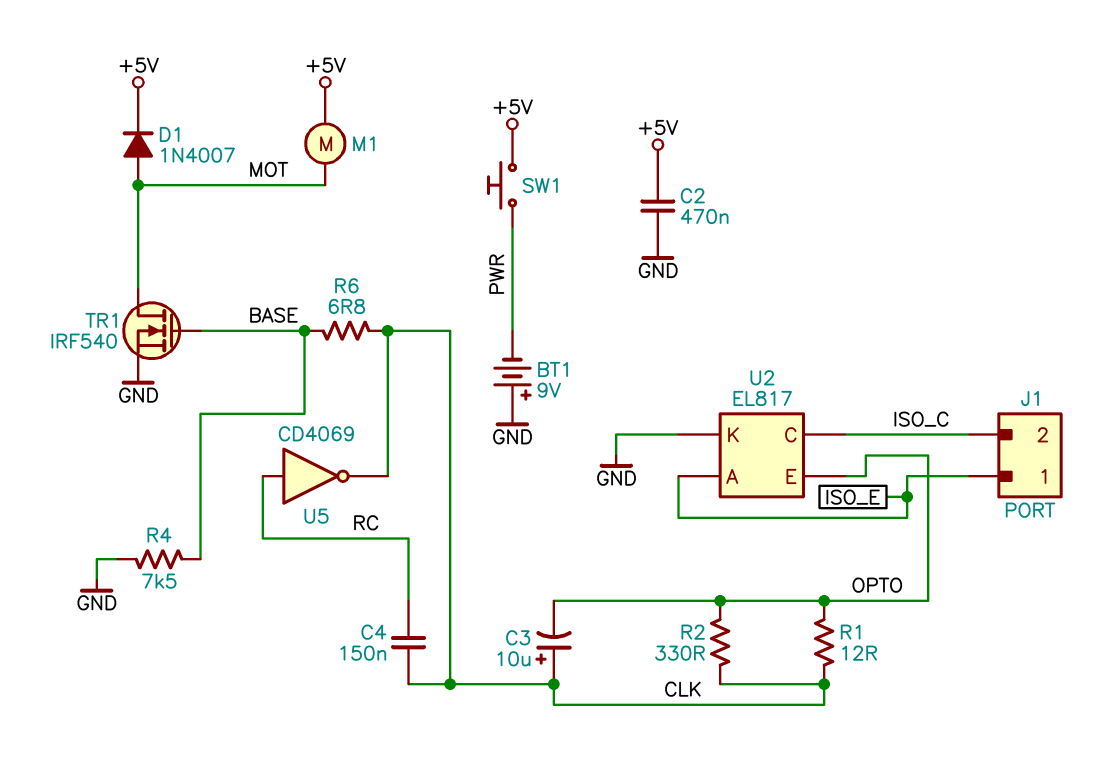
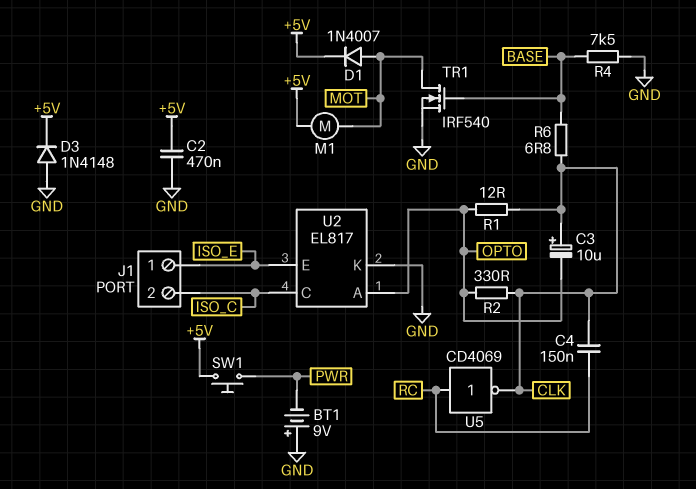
D3: none -> diode 1N4148 (A GND, K +5V)
U2 pin A: ISO_E -> OPTO
U2 pin E: OPTO -> ISO_E

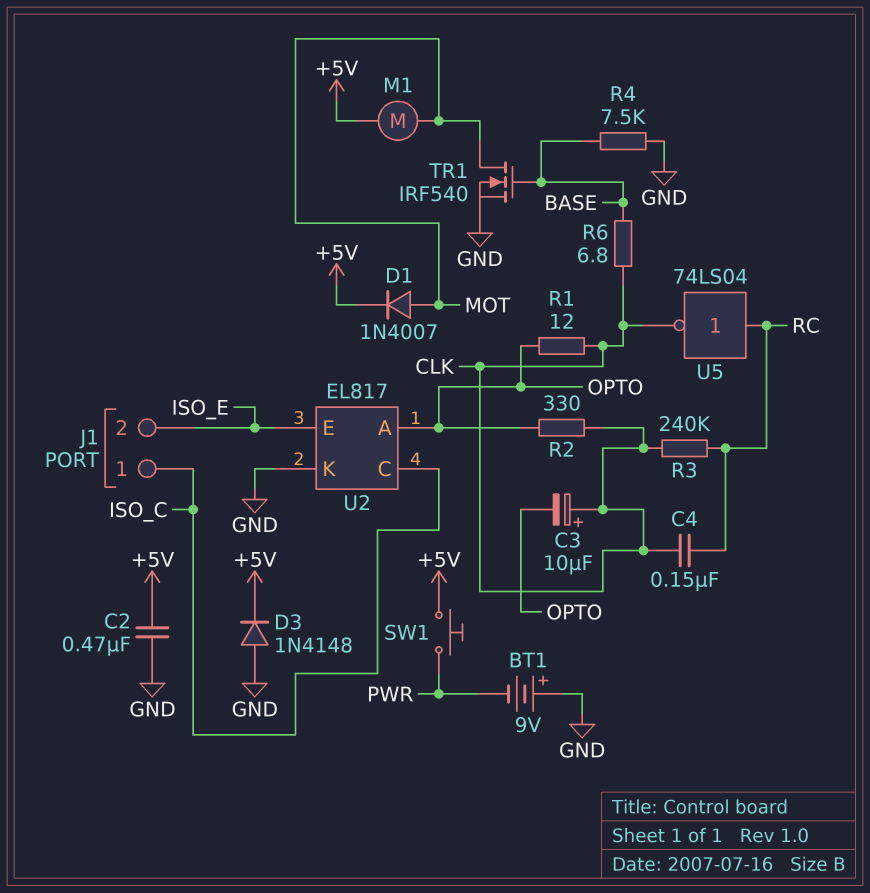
J1 pin 1: ISO_E -> ISO_C
J1 pin 2: ISO_C -> ISO_E
R3: none -> 240k (CLK, RC)
U5: NOT CD4069 (in RC, out CLK) -> NOT 74LS04 (in RC, out CLK)

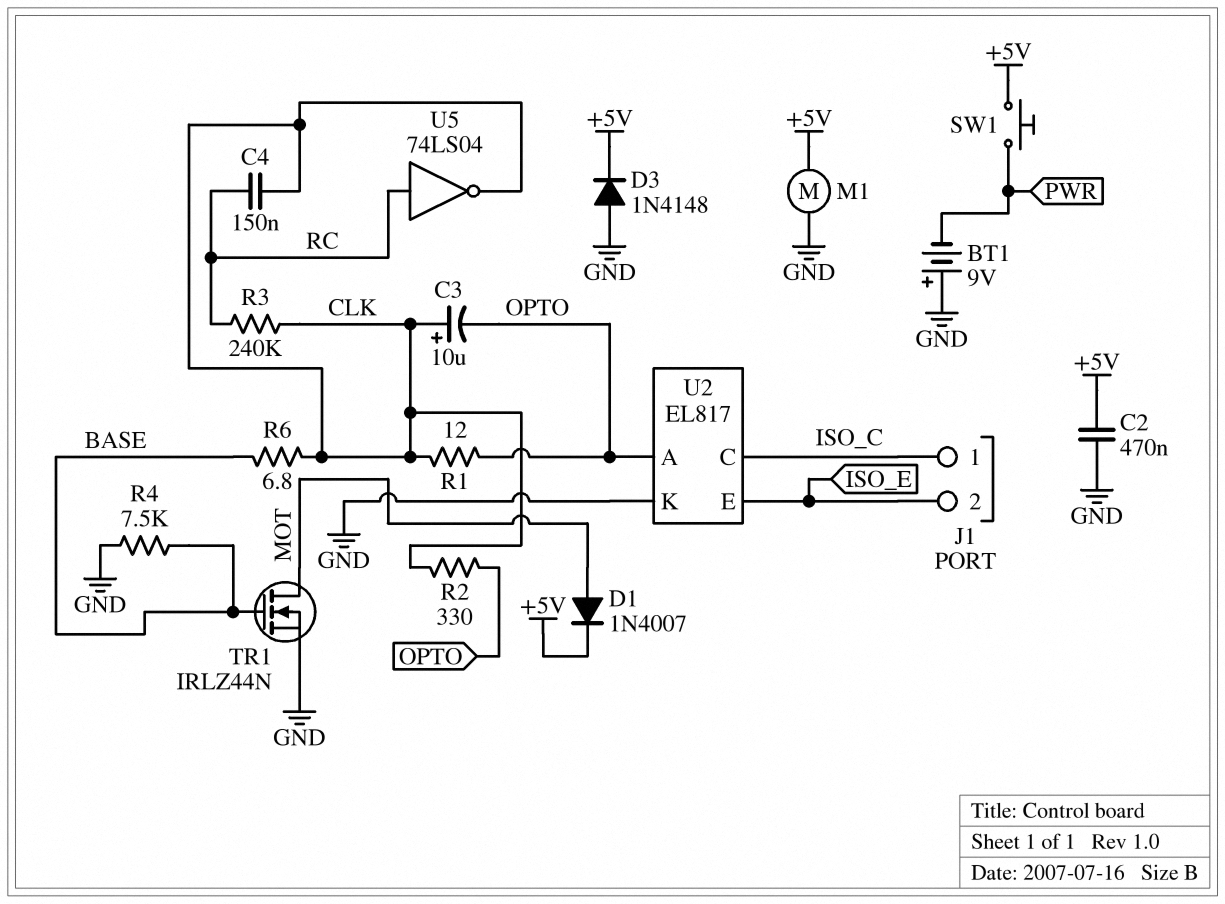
M1: motor (+5V, MOT) -> motor (+5V, GND)
TR1: NMOS IRF540 (G BASE, D MOT, S GND) -> NMOS IRLZ44N (G BASE, D MOT, S GND)

